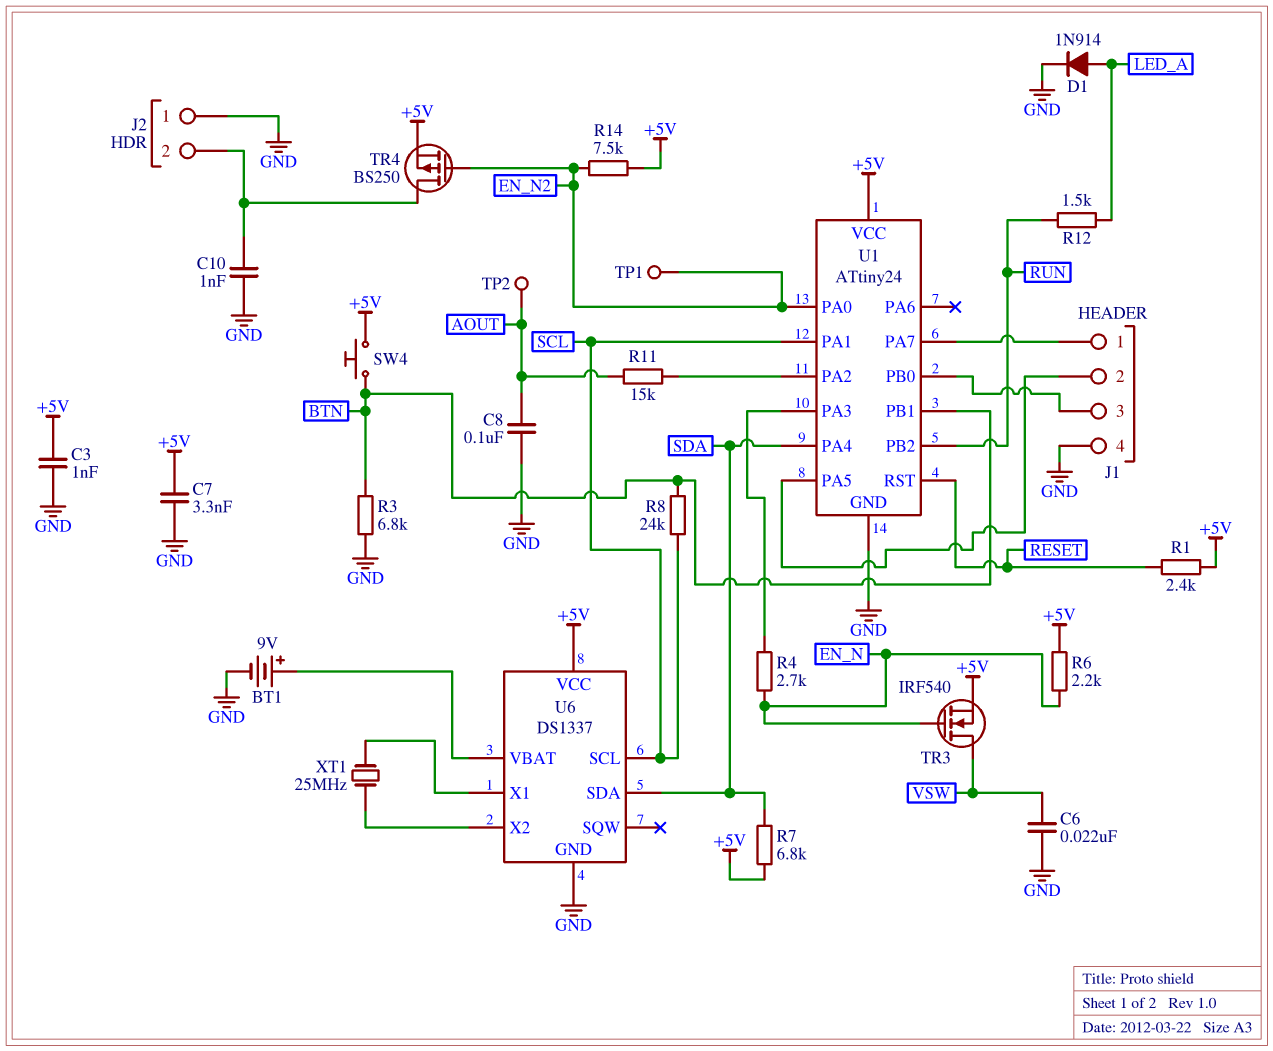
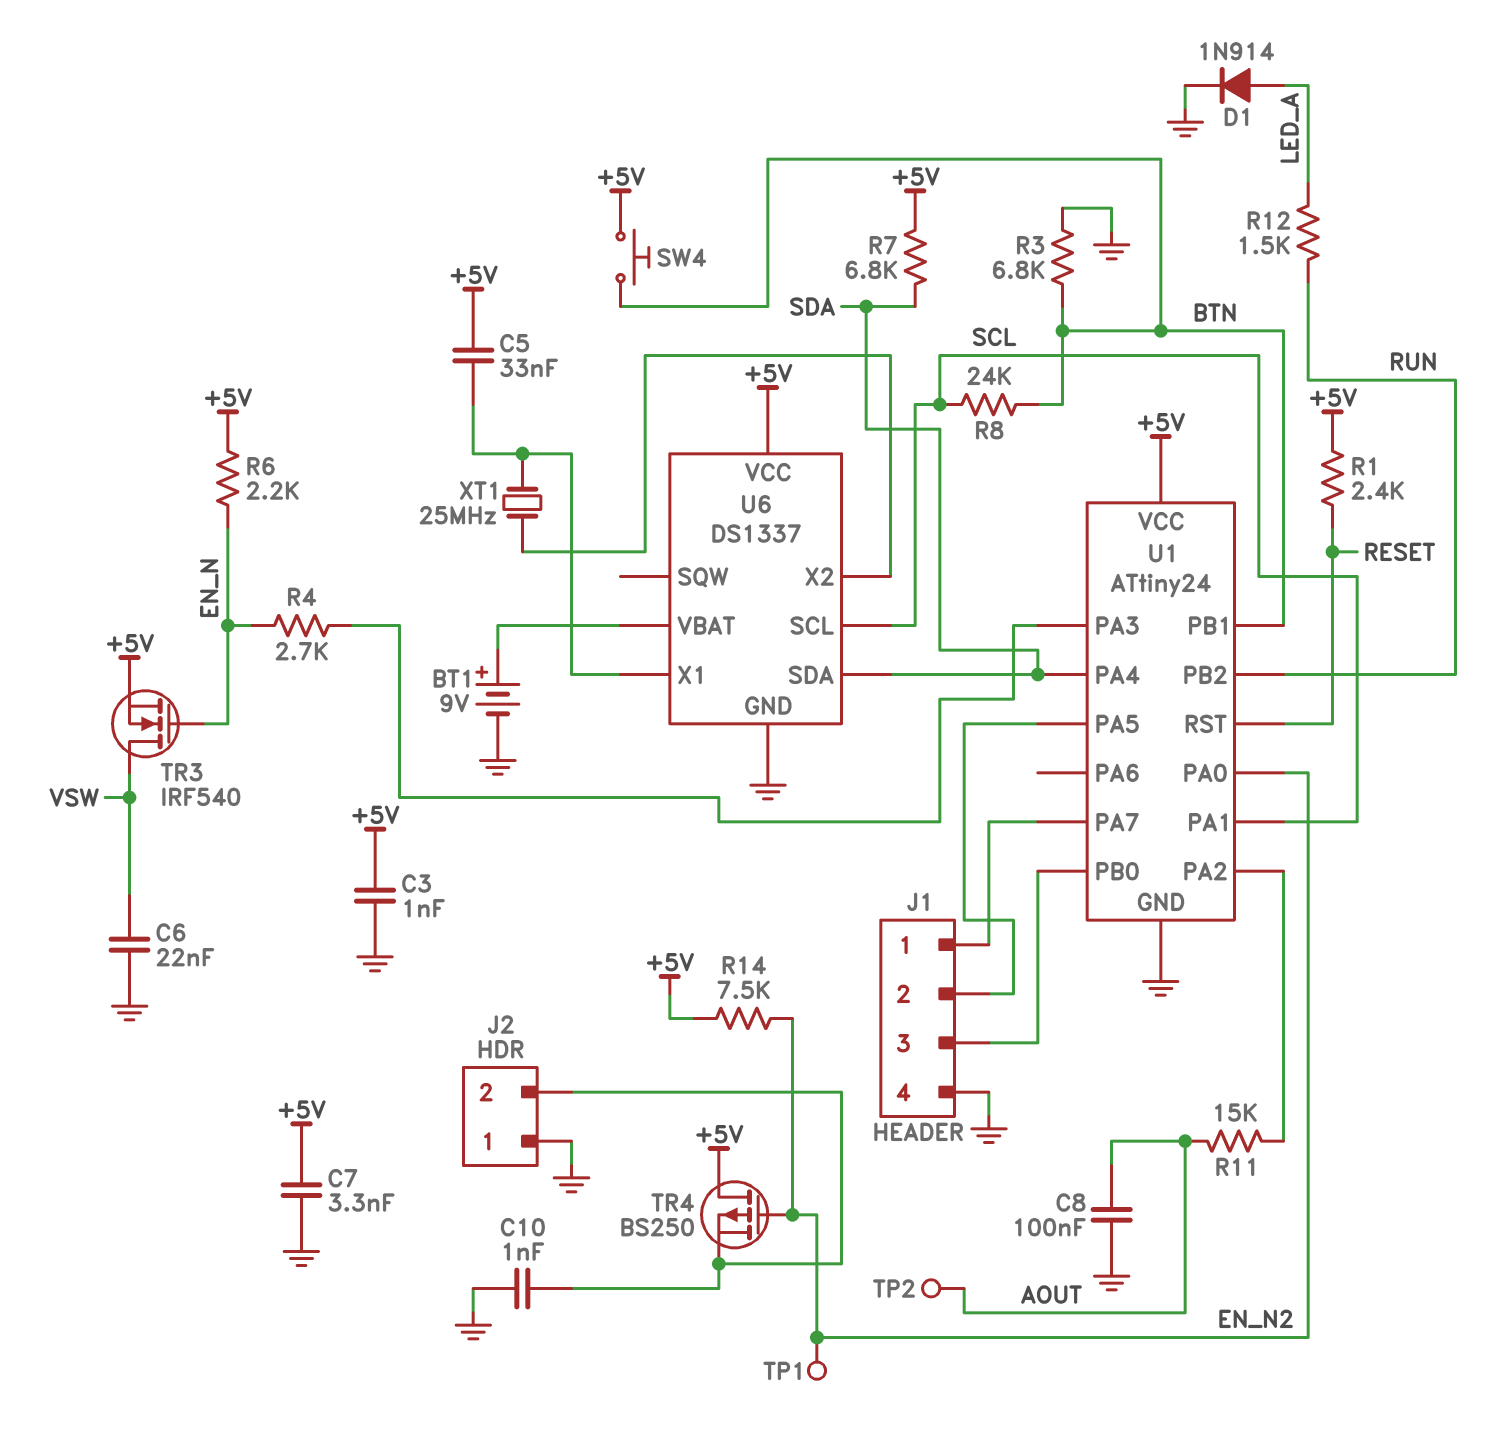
C5: none -> 33nF (+5V, U6/X1)
TR4: PMOS BS250 (G EN_N2, D J2/2, S +5V) -> PMOS BS250 (G EN_N2, D +5V, S J2/2)

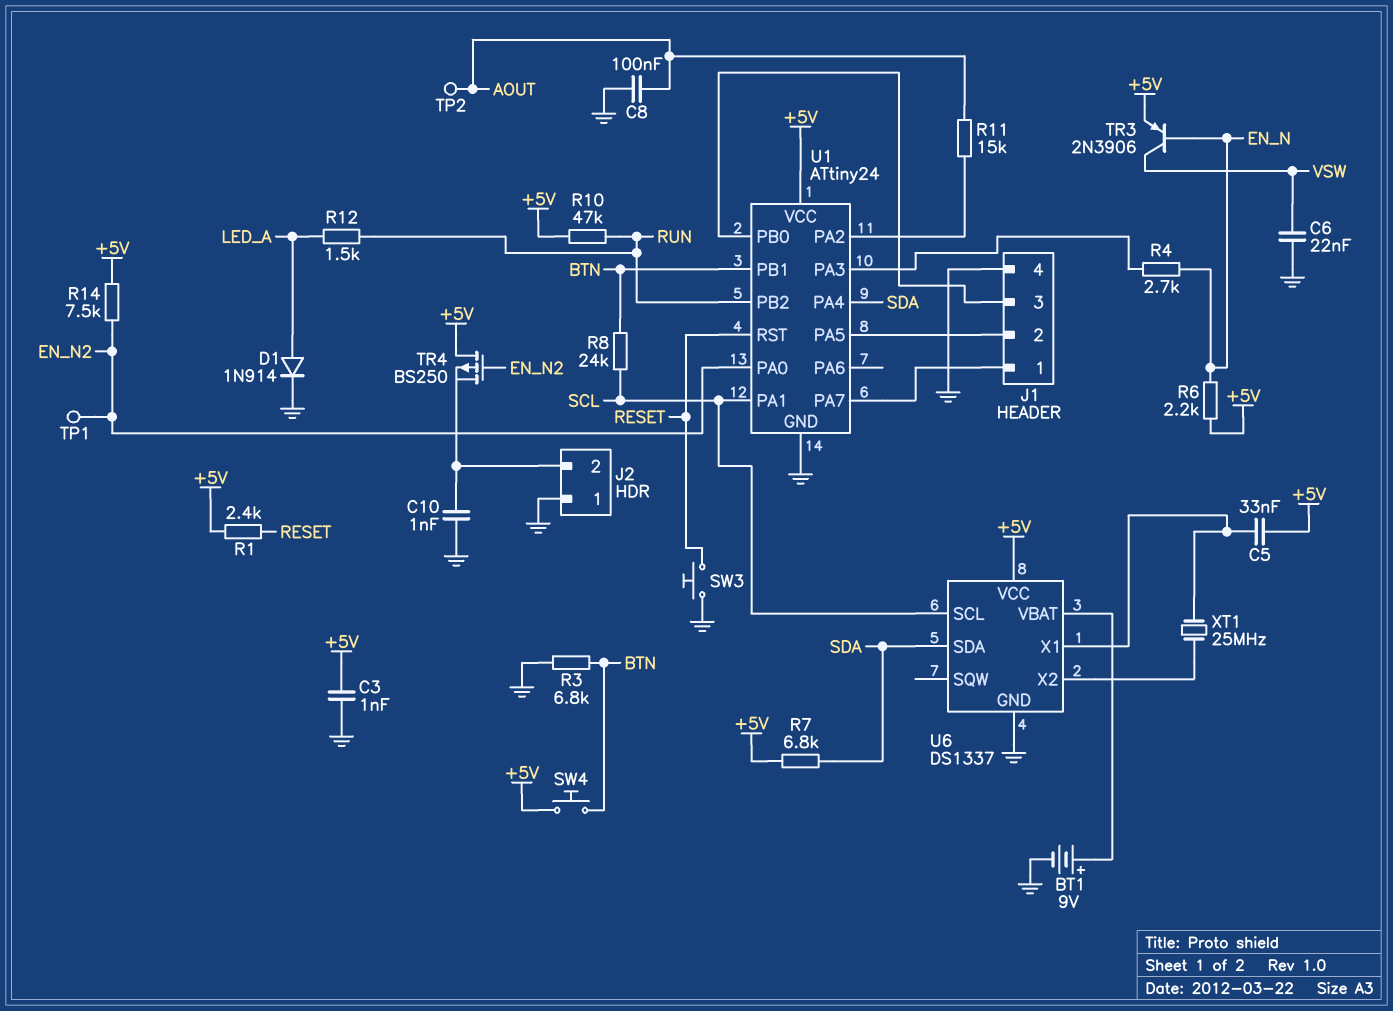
C7: 3.3nF (+5V, GND) -> none
R10: none -> 47k (+5V, RUN)
SW3: none -> button (GND, RESET)
TR3: NMOS IRF540 (G EN_N, D VSW, S +5V) -> PNP 2N3906 (B EN_N, C VSW, E +5V)

